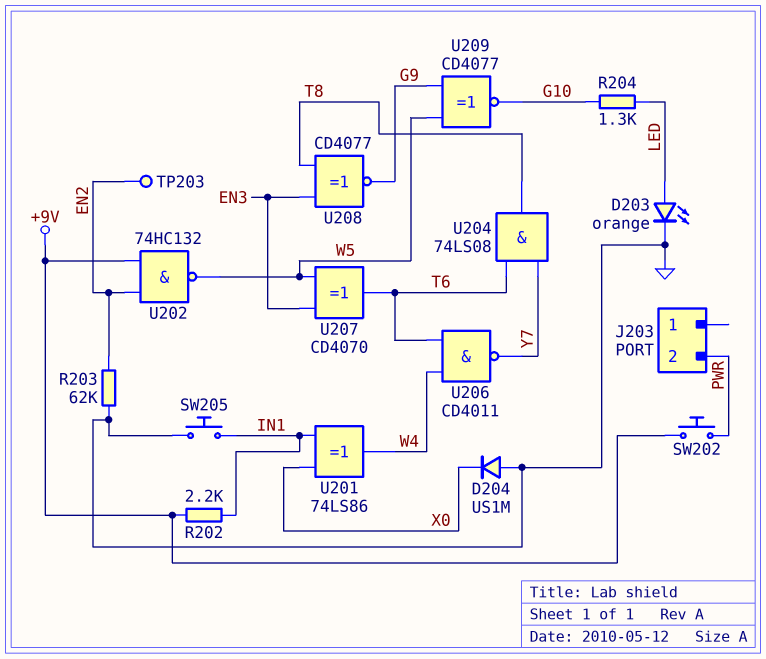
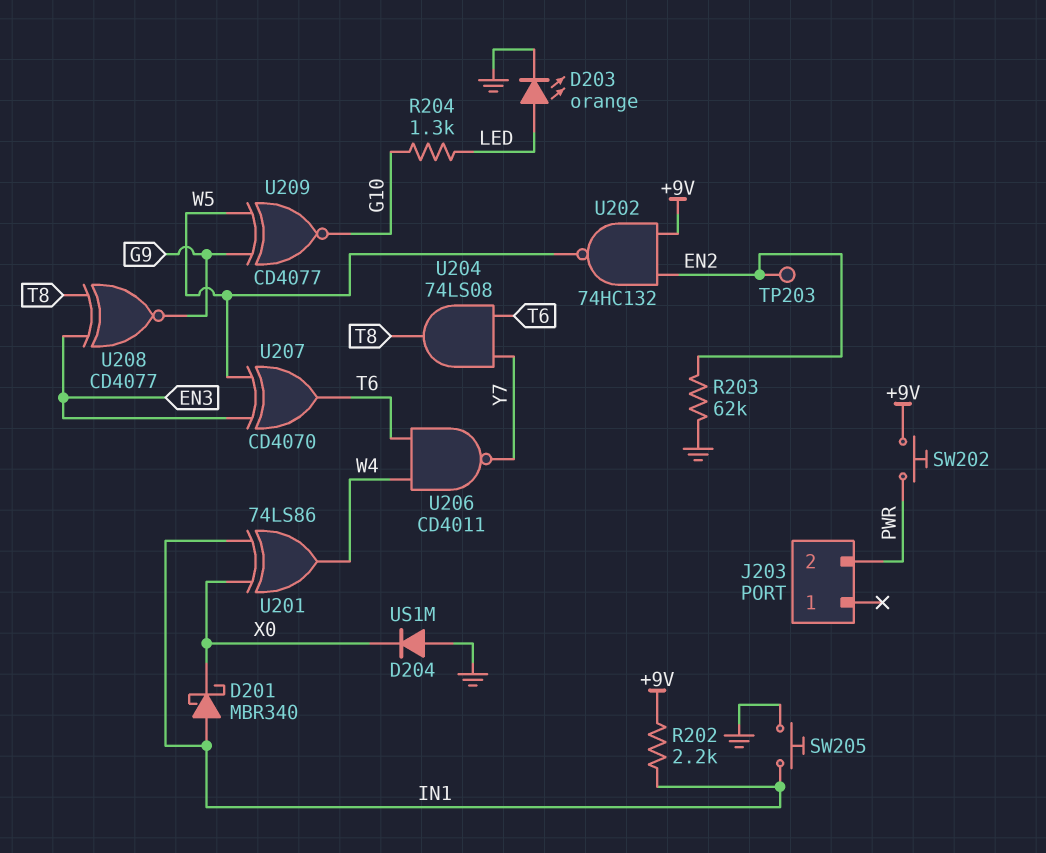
D201: none -> schottky MBR340 (A IN1, K X0)

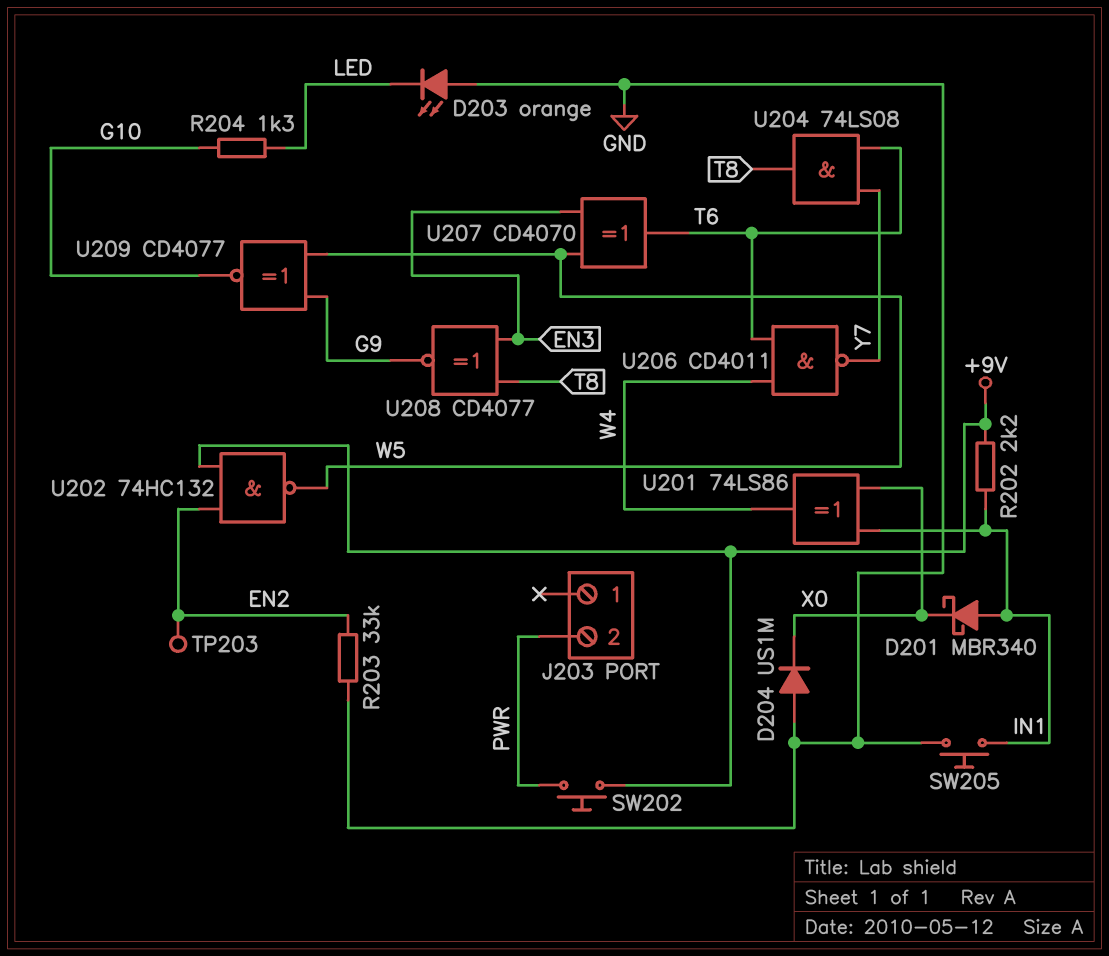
D203: LED orange (A LED, K GND) -> LED orange (A GND, K LED)
R203: 62k (EN2, GND) -> 33k (EN2, GND)

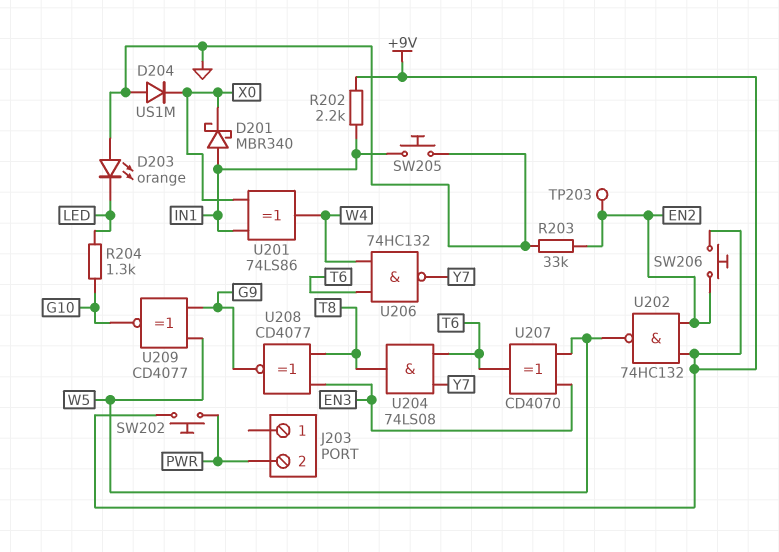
SW206: none -> button (+9V, EN2)
U206: NAND CD4011 (in T6, in W4, out Y7) -> NAND 74HC132 (in T6, in W4, out Y7)

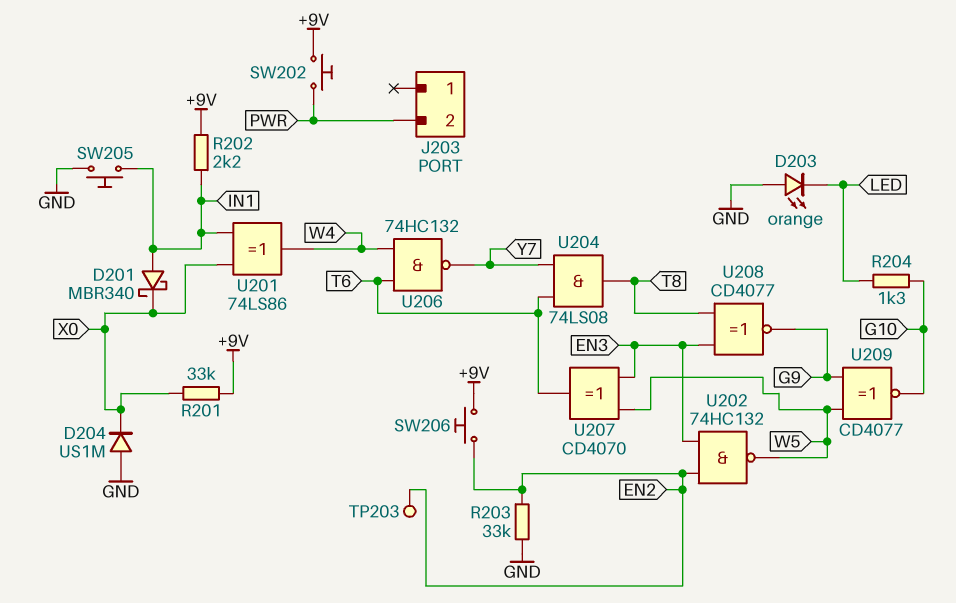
R201: none -> 33k (+9V, X0)
U202: NAND 74HC132 (in +9V, in EN2, out W5) -> NAND 74HC132 (in EN2, in EN3, out W5)

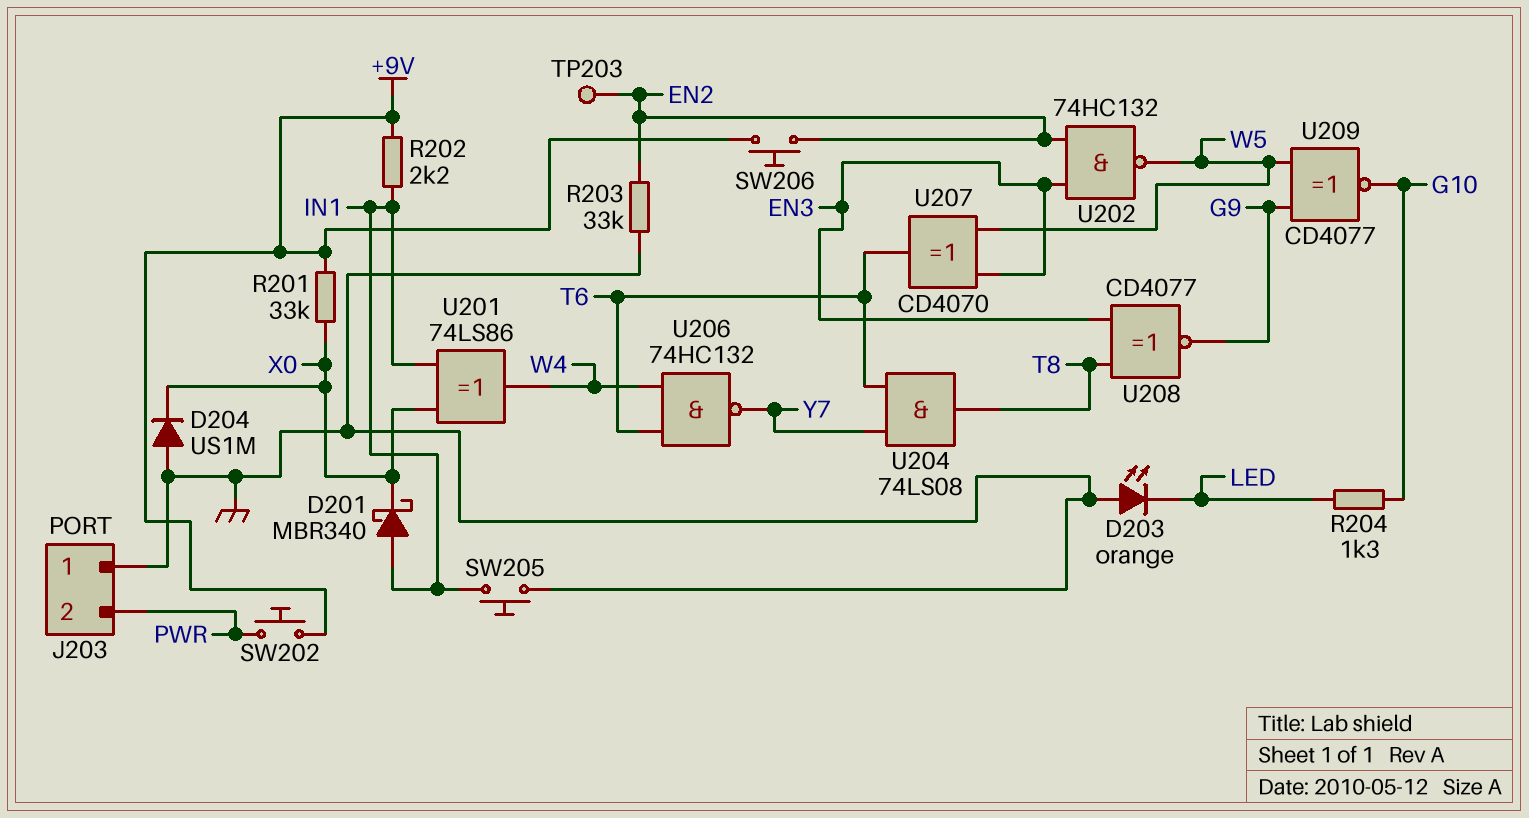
J203 pin 1: none -> GND

